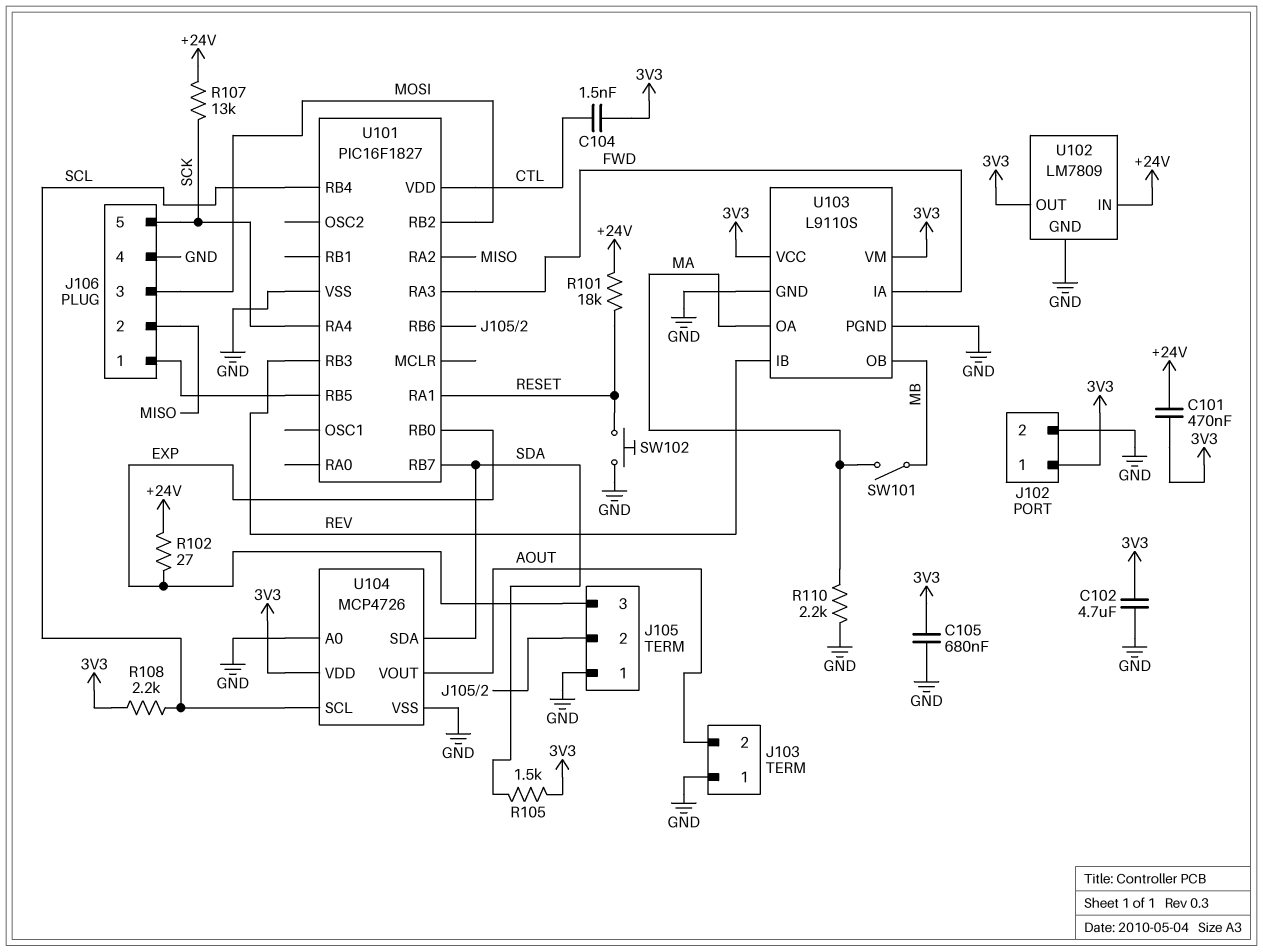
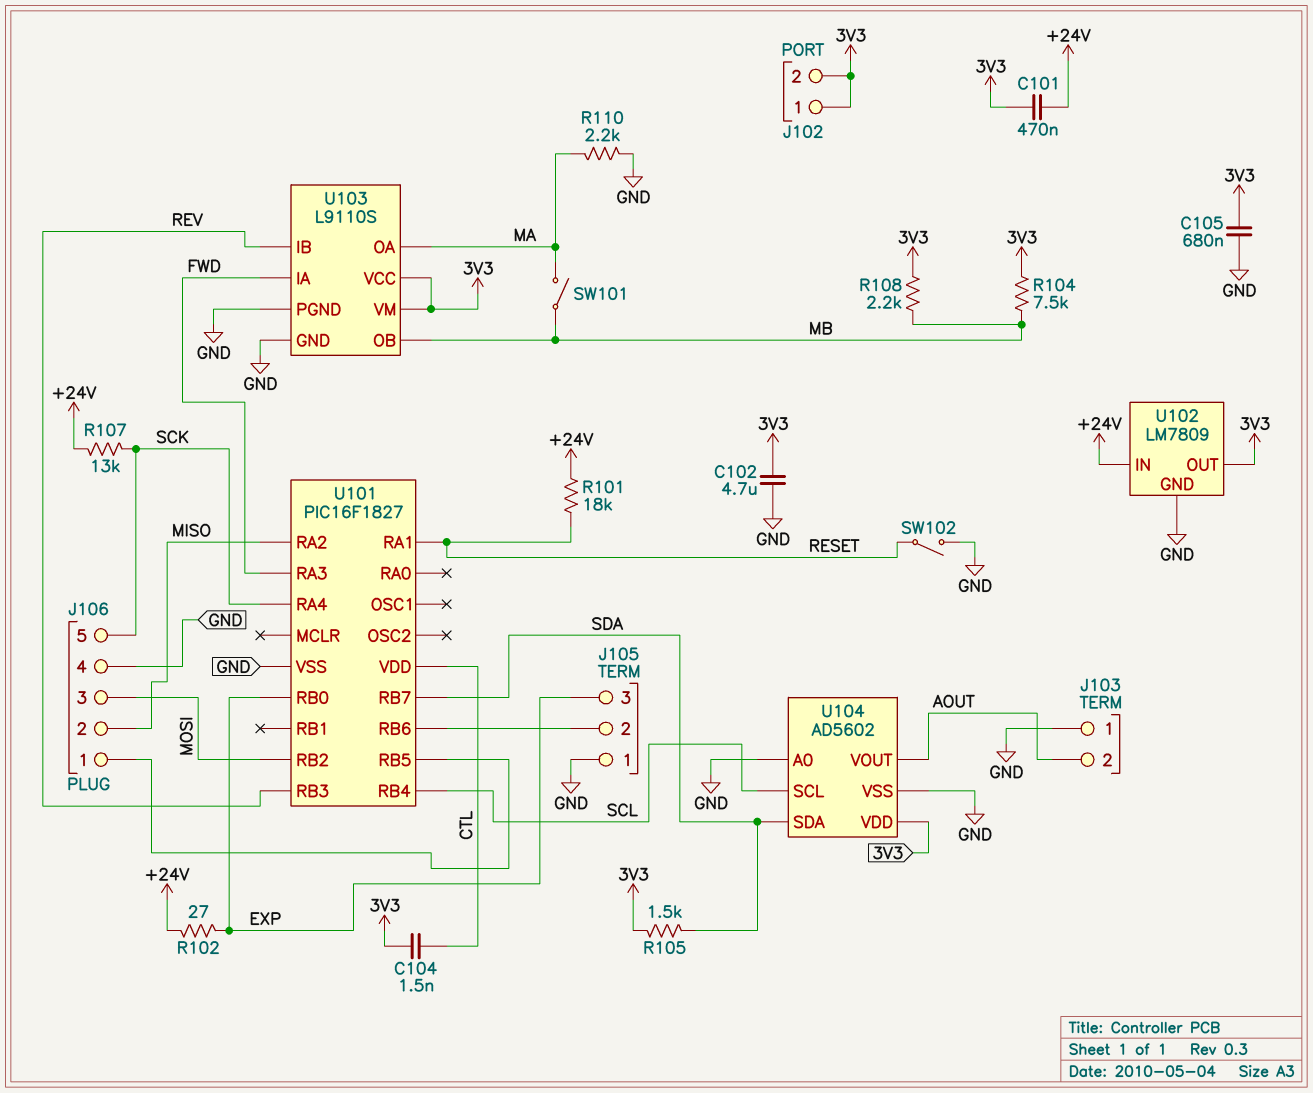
J102 pin 2: GND -> 3V3
R104: none -> 7.5k (3V3, MB)
R108: 2.2k (3V3, SCL) -> 2.2k (3V3, MB)
SW102: button (GND, RESET) -> switch (GND, RESET)
U104: MCP4726 -> AD5602

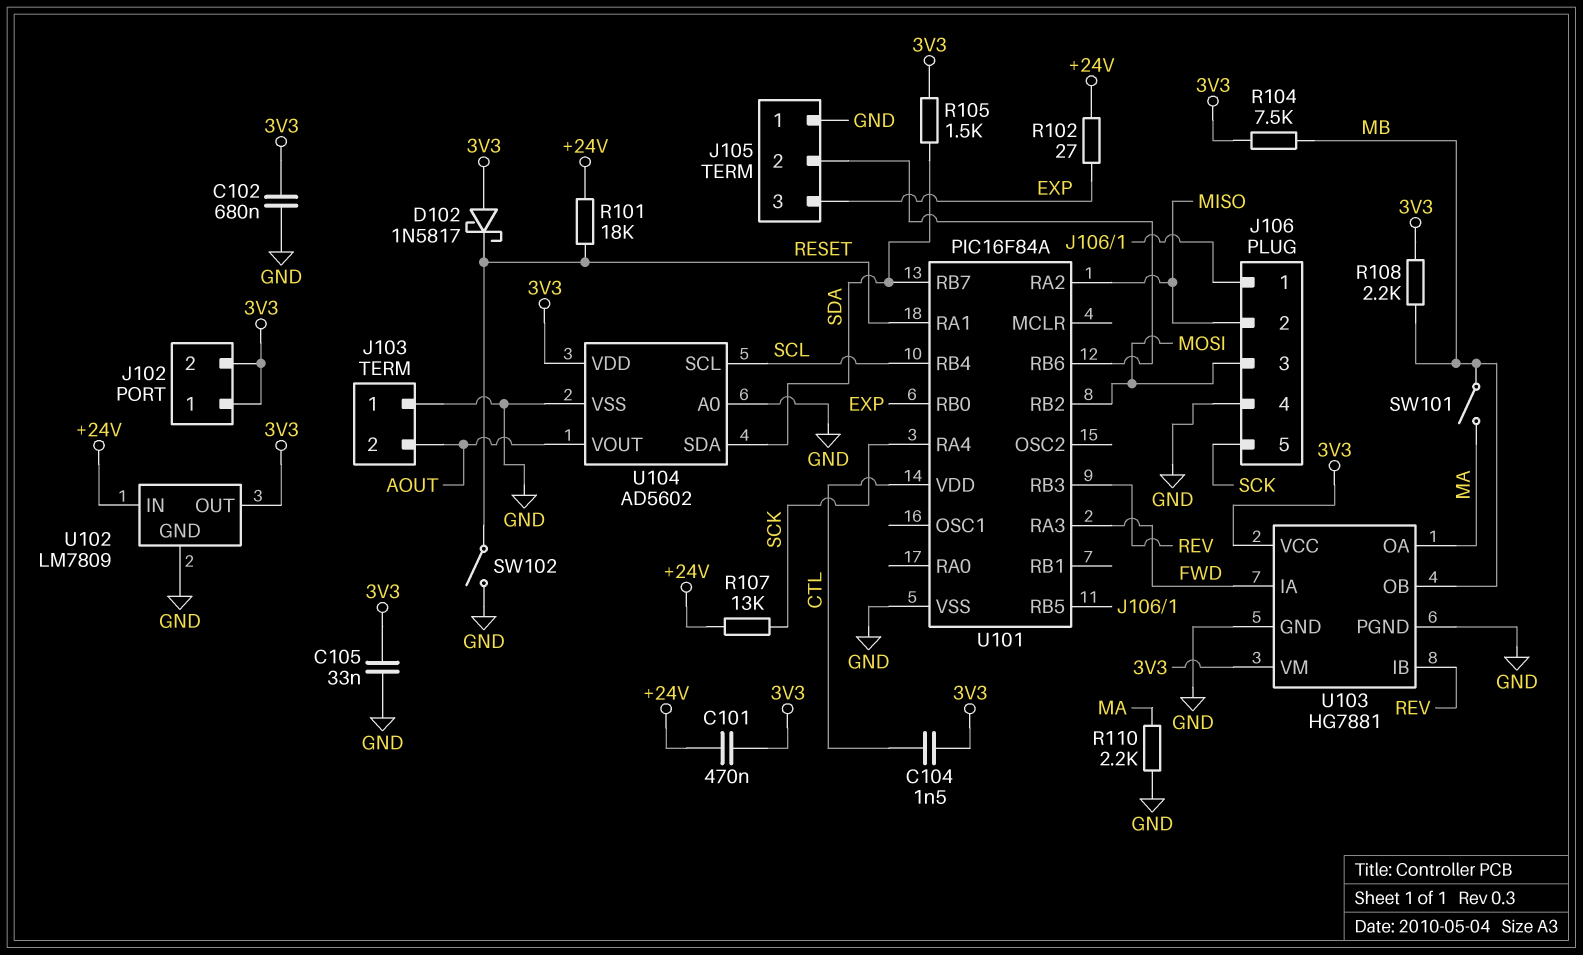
C102: 4.7uF (3V3, GND) -> 680nF (3V3, GND)
C105: 680nF (3V3, GND) -> 33nF (3V3, GND)
D102: none -> schottky 1N5817 (A 3V3, K RESET)
U101: PIC16F1827 -> PIC16F84A
U103: L9110S -> HG7881

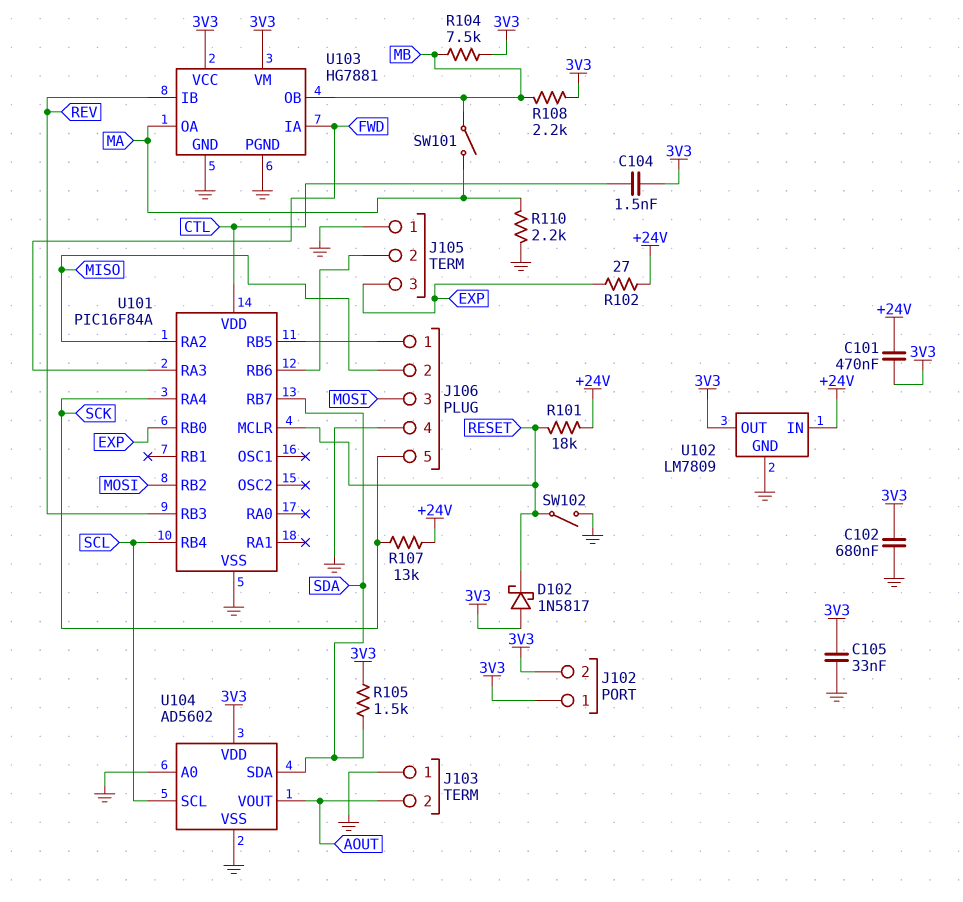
U101 pin MCLR: none -> RESET
U101 pin RA1: RESET -> none

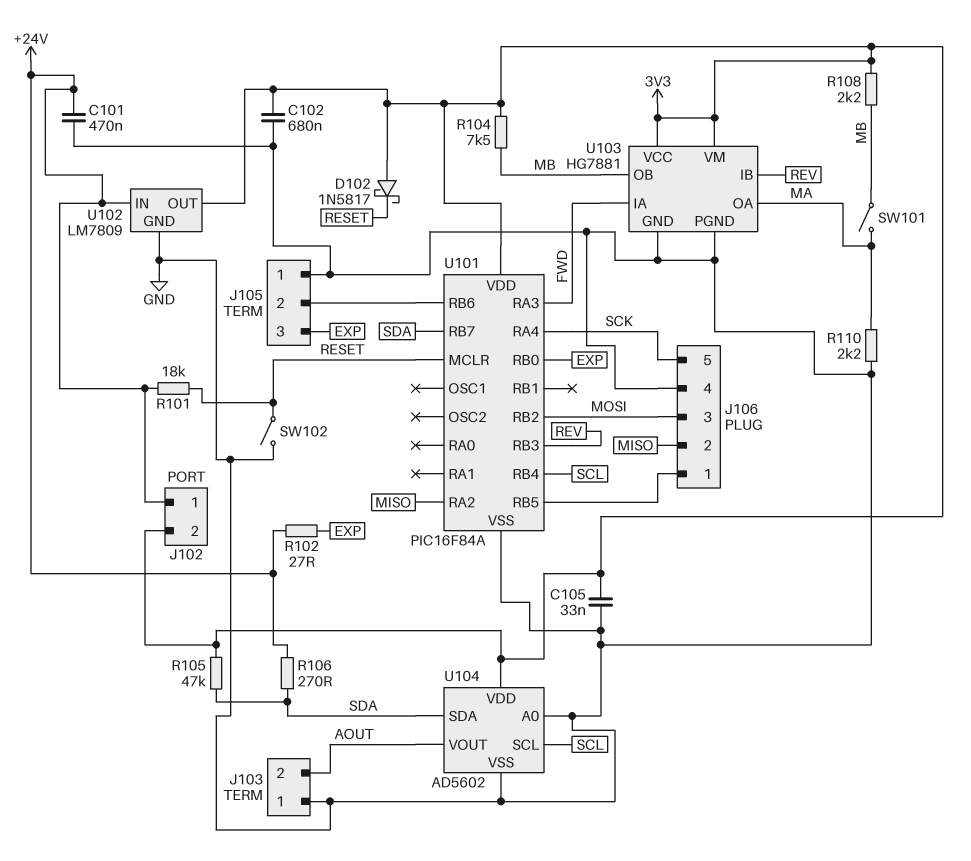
C101: 470nF (+24V, 3V3) -> 470nF (+24V, GND)
C104: 1.5nF (3V3, CTL) -> none
J102 pin 1: 3V3 -> +24V
R105: 1.5k (3V3, SDA) -> 47k (3V3, SDA)
R106: none -> 270 (+24V, SDA)
R107: 13k (+24V, SCK) -> none
U101 pin VDD: CTL -> 3V3

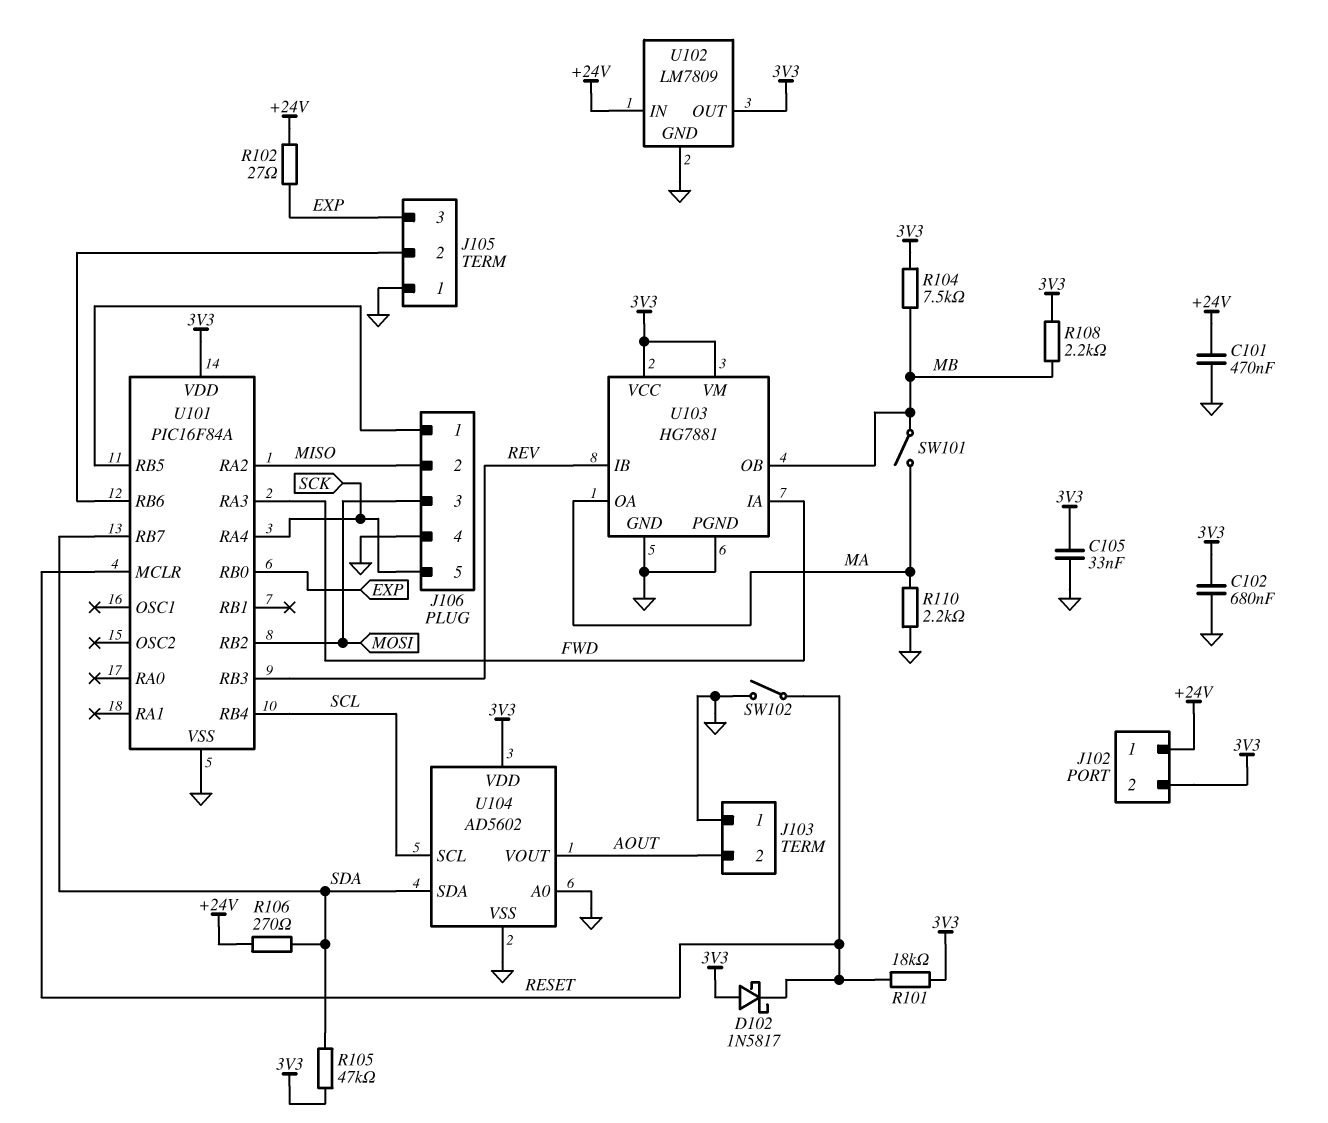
R101: 18k (+24V, RESET) -> 18k (3V3, RESET)

